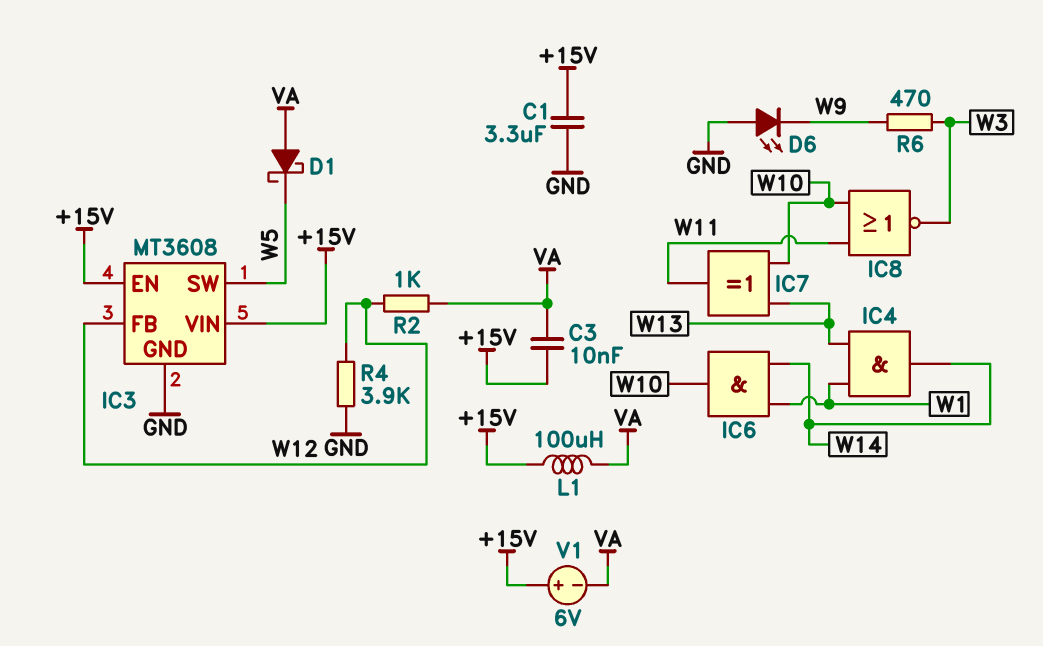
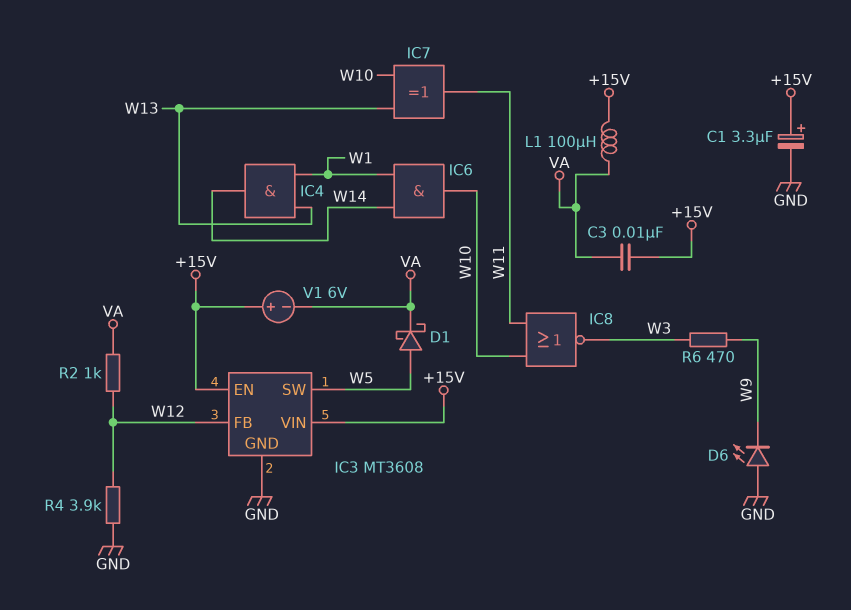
C1: 3.3uF (+15V, GND) -> 3.3uF (plus +15V, minus GND)
D1: schottky (A VA, K W5) -> schottky (A W5, K VA)

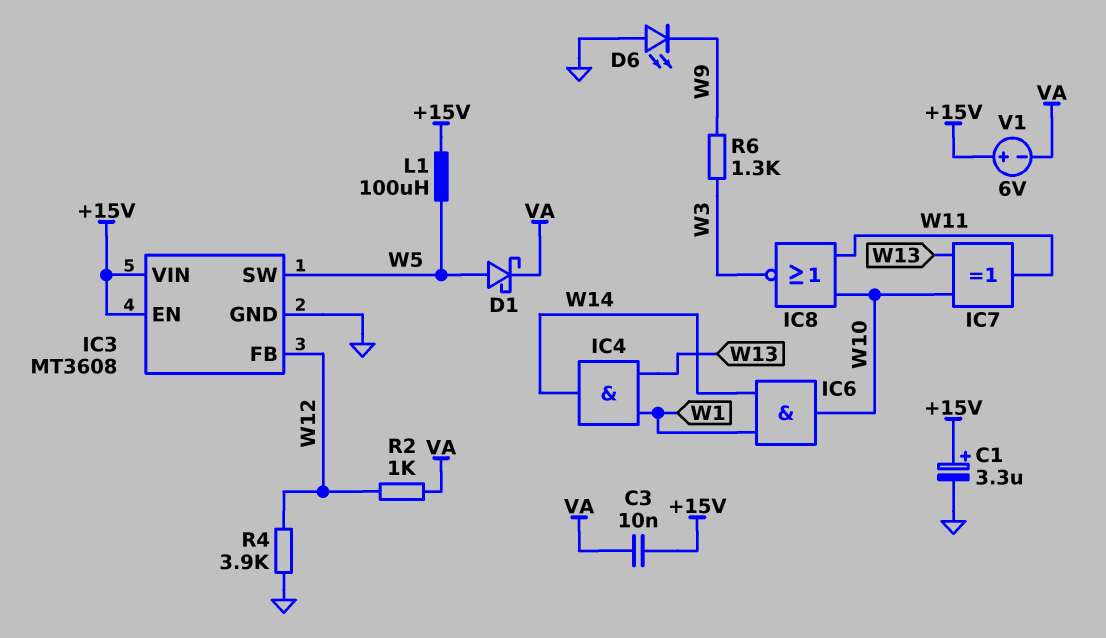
L1: 100uH (+15V, VA) -> 100uH (+15V, W5)
R6: 470 (W3, W9) -> 1.3k (W3, W9)

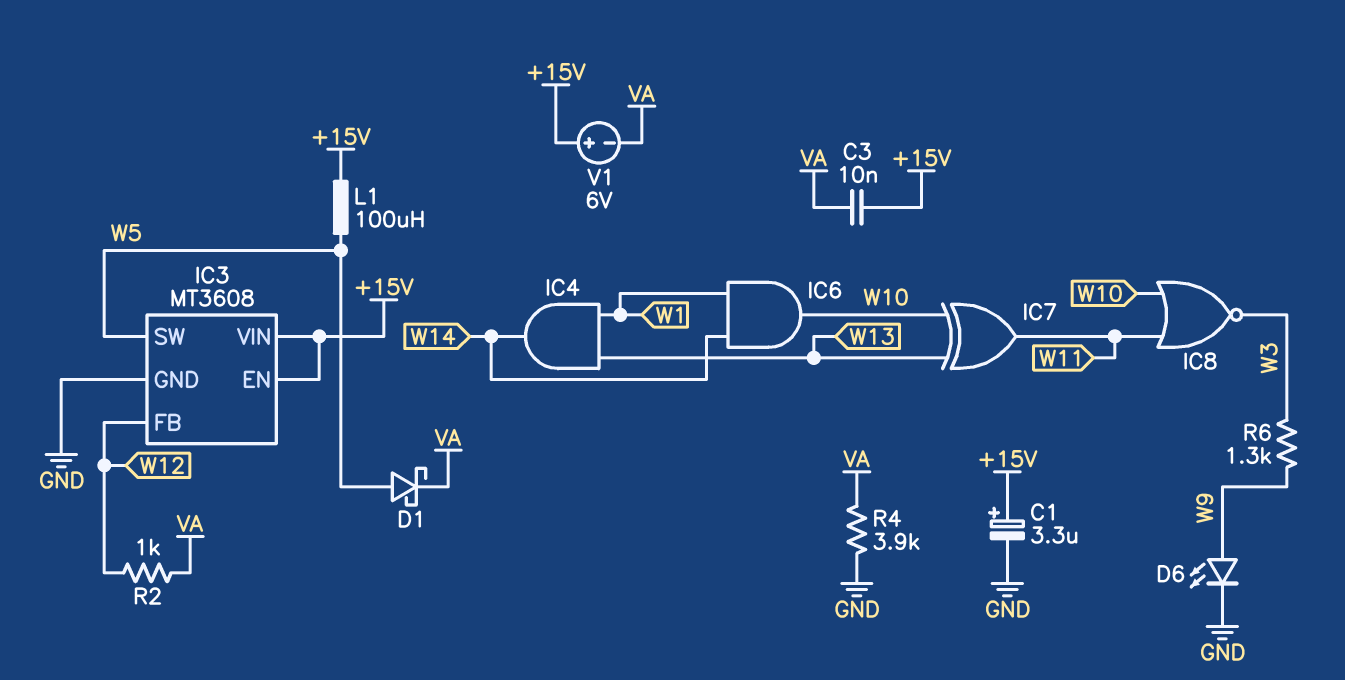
D6: LED (A GND, K W9) -> LED (A W9, K GND)
R4: 3.9k (GND, W12) -> 3.9k (GND, VA)

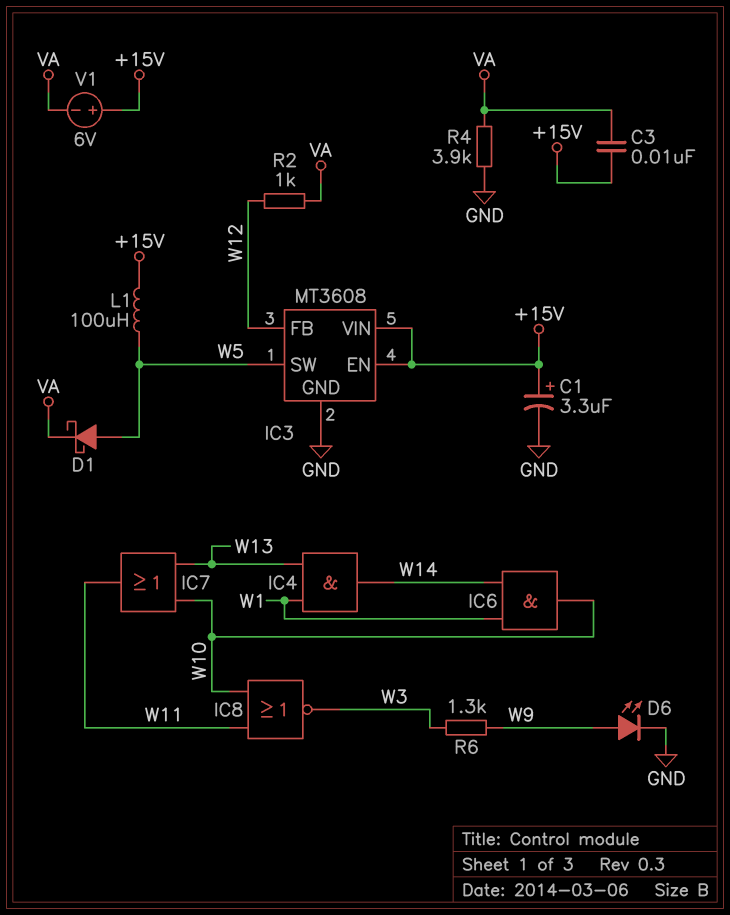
IC7: XOR (in W10, in W13, out W11) -> OR (in W10, in W13, out W11)

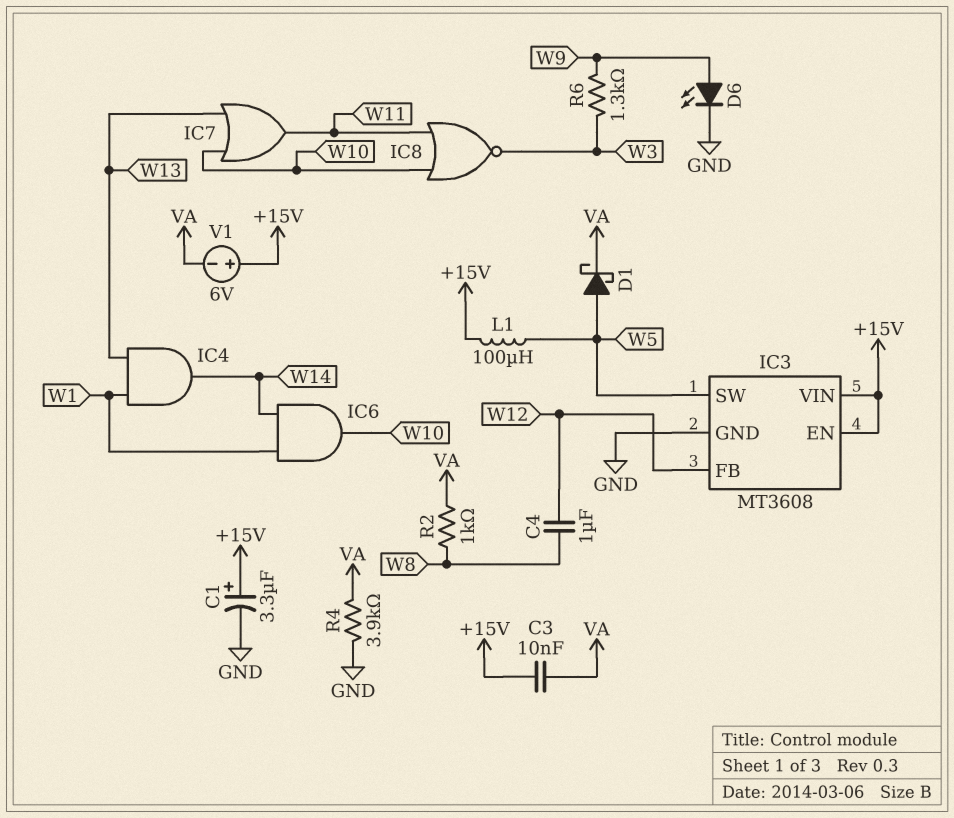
C4: none -> 1uF (W8, W12)
R2: 1k (VA, W12) -> 1k (VA, W8)

